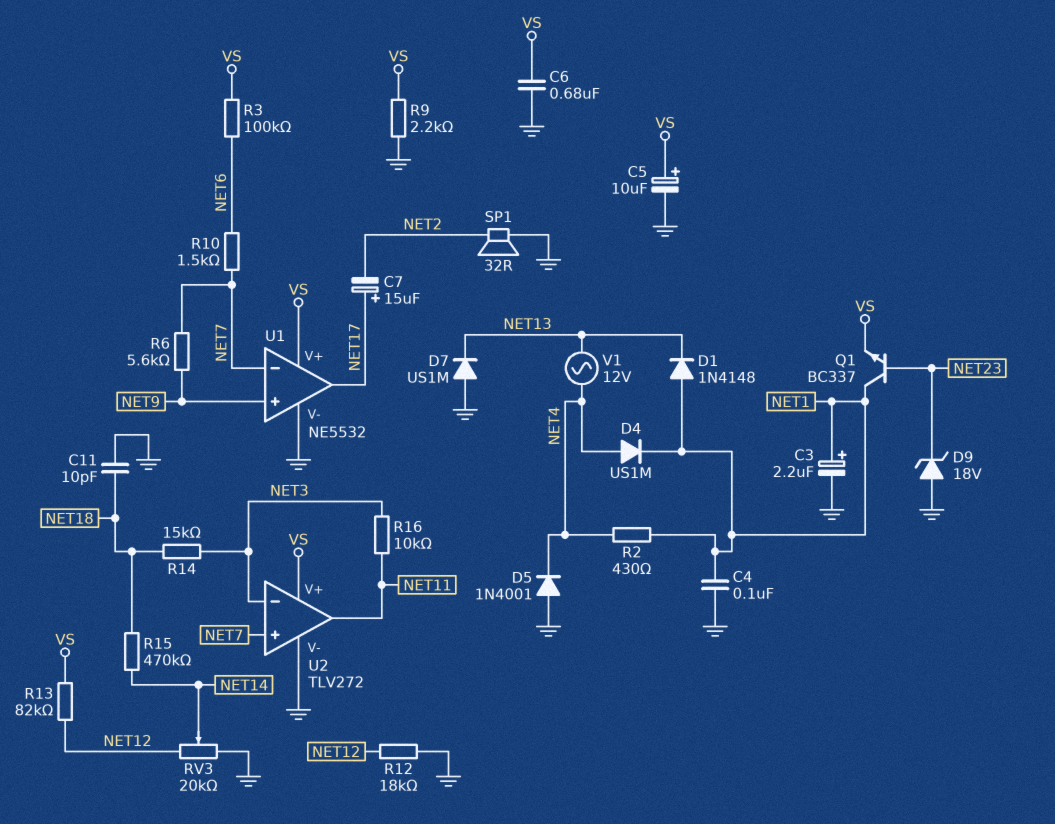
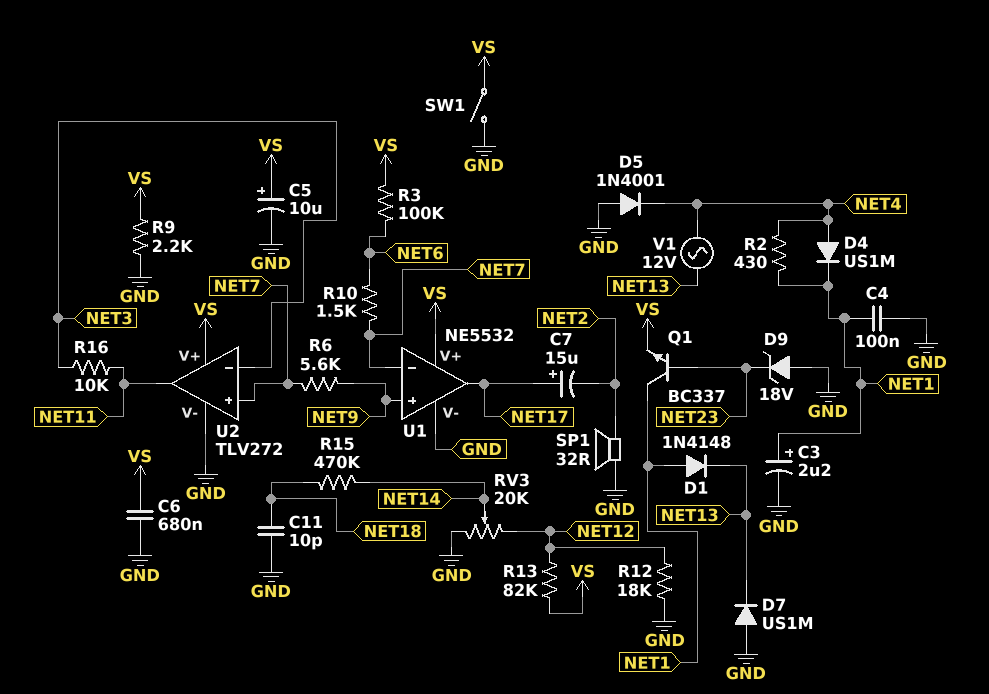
R14: 15k (NET3, NET18) -> none
SW1: none -> switch (GND, VS)

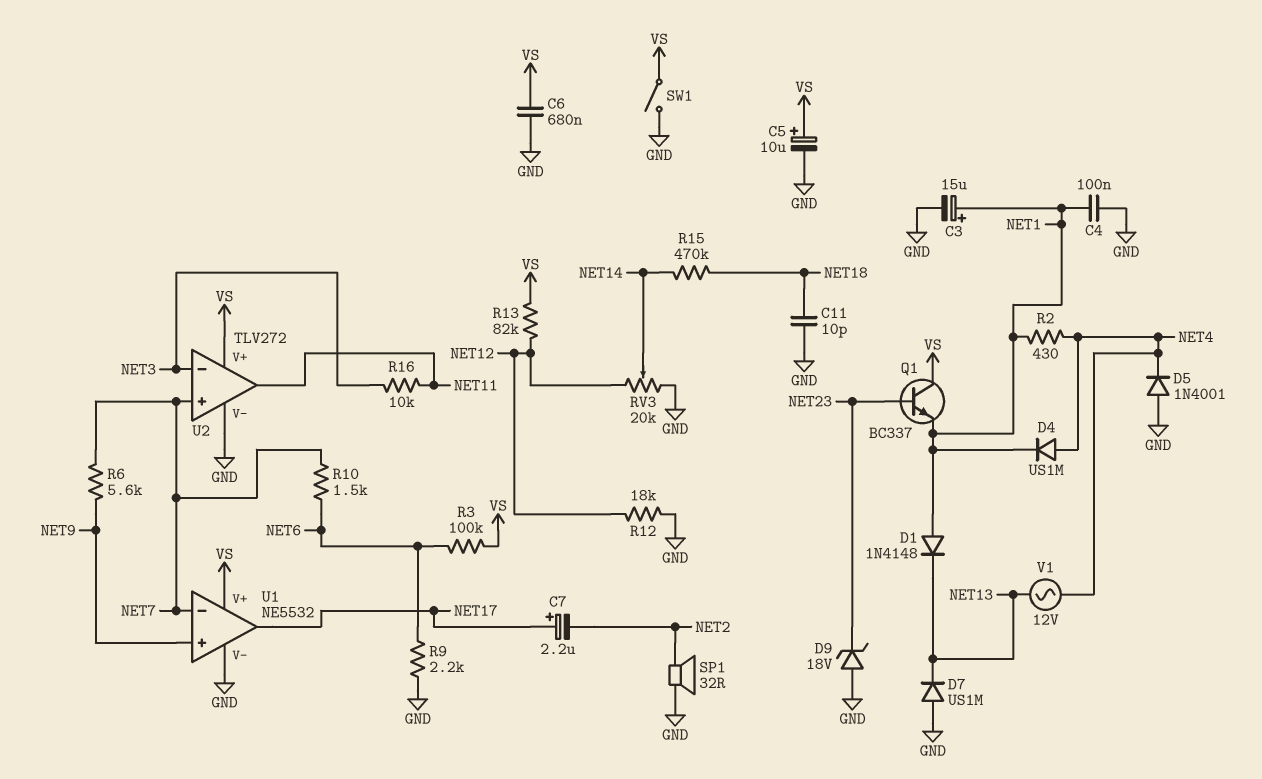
C3: 2.2uF (plus NET1, minus GND) -> 15uF (plus NET1, minus GND)
C7: 15uF (plus NET17, minus NET2) -> 2.2uF (plus NET17, minus NET2)
Q1: NPN BC337 (B NET23, C NET1, E VS) -> NPN BC337 (B NET23, C VS, E NET1)
R9: 2.2k (GND, VS) -> 2.2k (GND, NET6)

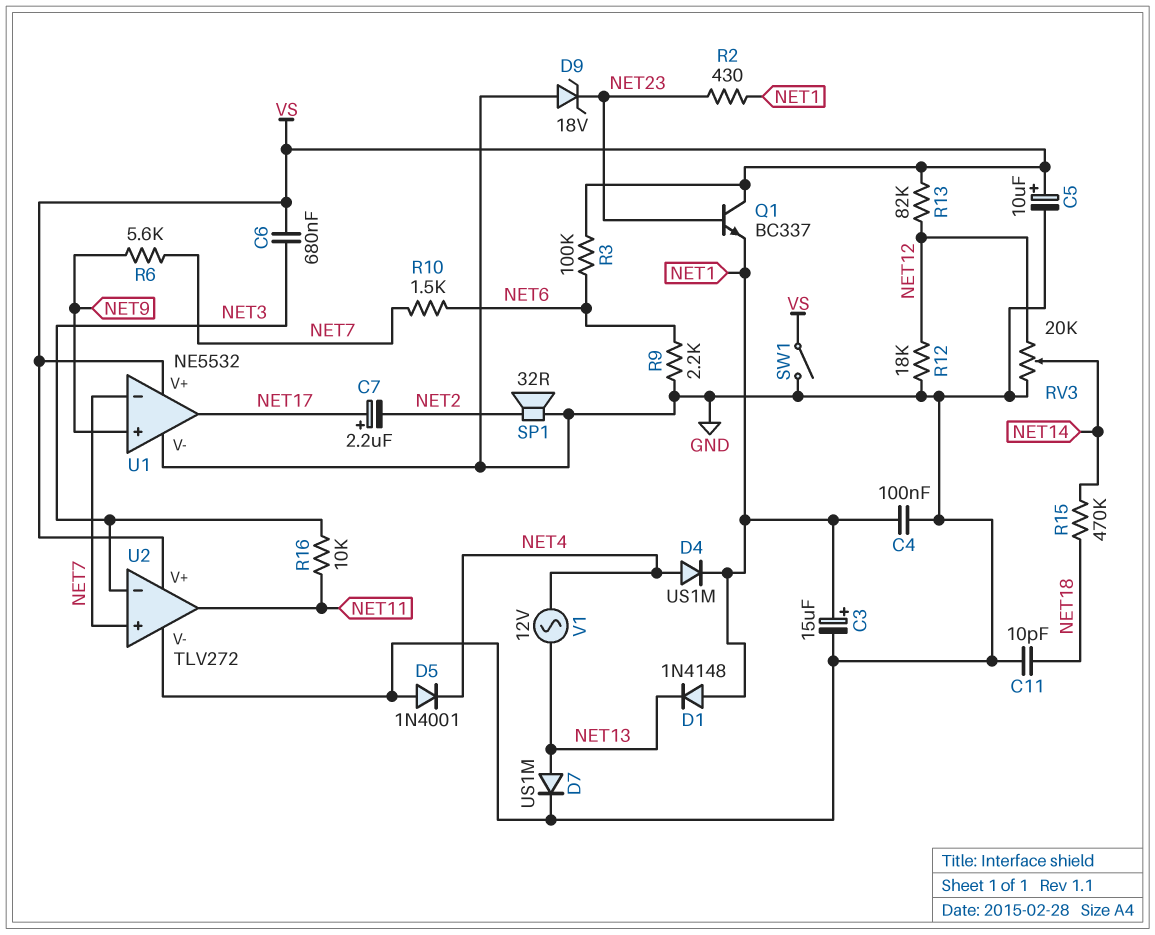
C6: 680nF (GND, VS) -> 680nF (NET3, VS)
D7: diode US1M (A GND, K NET13) -> diode US1M (A NET13, K GND)
R2: 430 (NET1, NET4) -> 430 (NET1, NET23)

